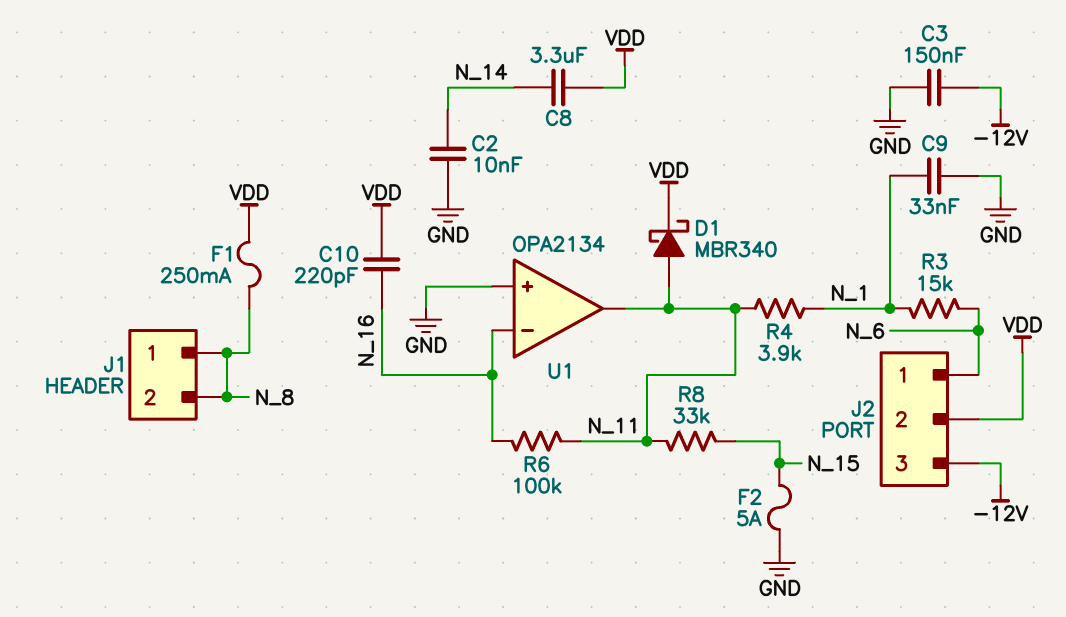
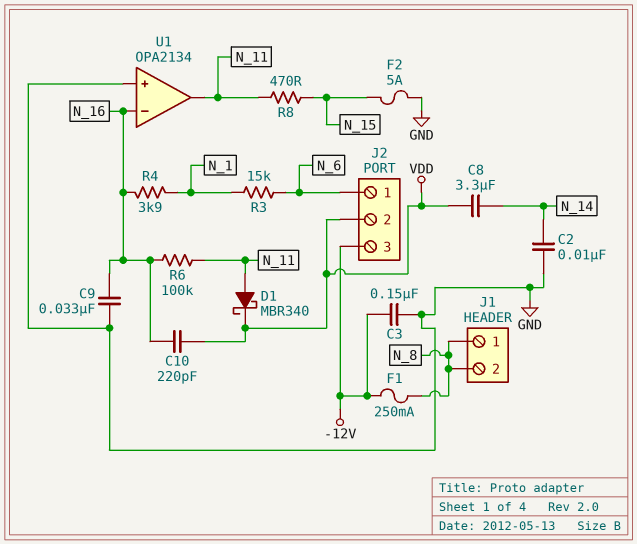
C9: 33nF (GND, N_1) -> 33nF (GND, N_16)
F1: 250mA (N_8, VDD) -> 250mA (-12V, N_8)
R4: 3.9k (N_1, N_11) -> 3.9k (N_1, N_16)
R8: 33k (N_11, N_15) -> 470 (N_11, N_15)

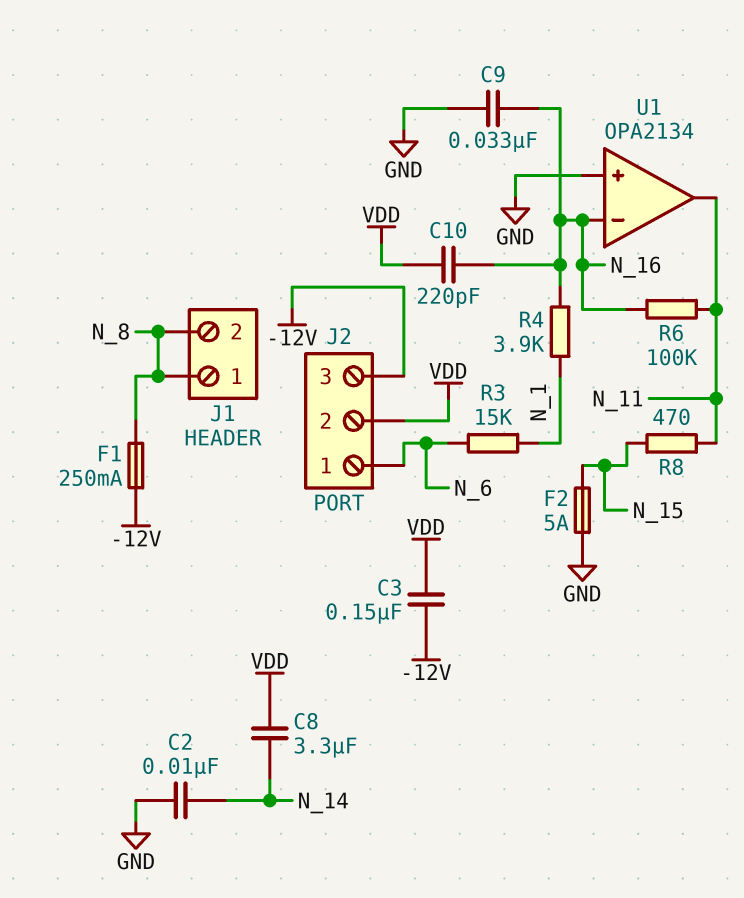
C3: 150nF (-12V, GND) -> 150nF (-12V, VDD)
D1: schottky MBR340 (A N_11, K VDD) -> none

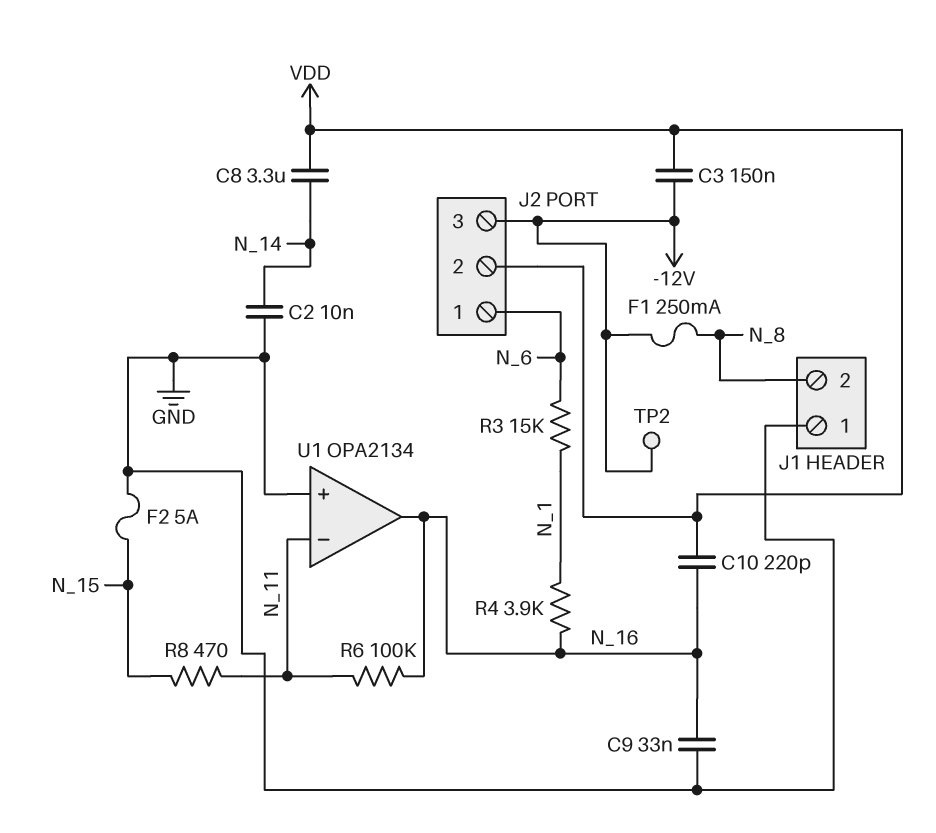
J1 pin 1: N_8 -> GND
TP2: none -> test point (-12V)
U1 pin in-: N_16 -> N_11
U1 pin out: N_11 -> N_16

